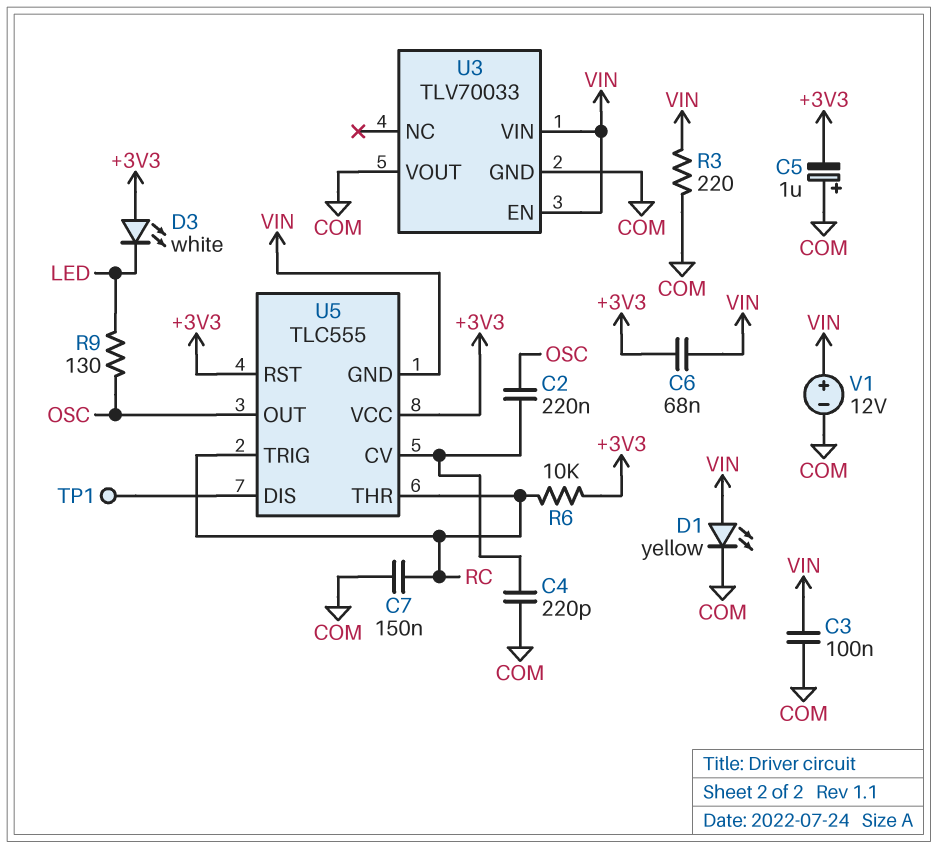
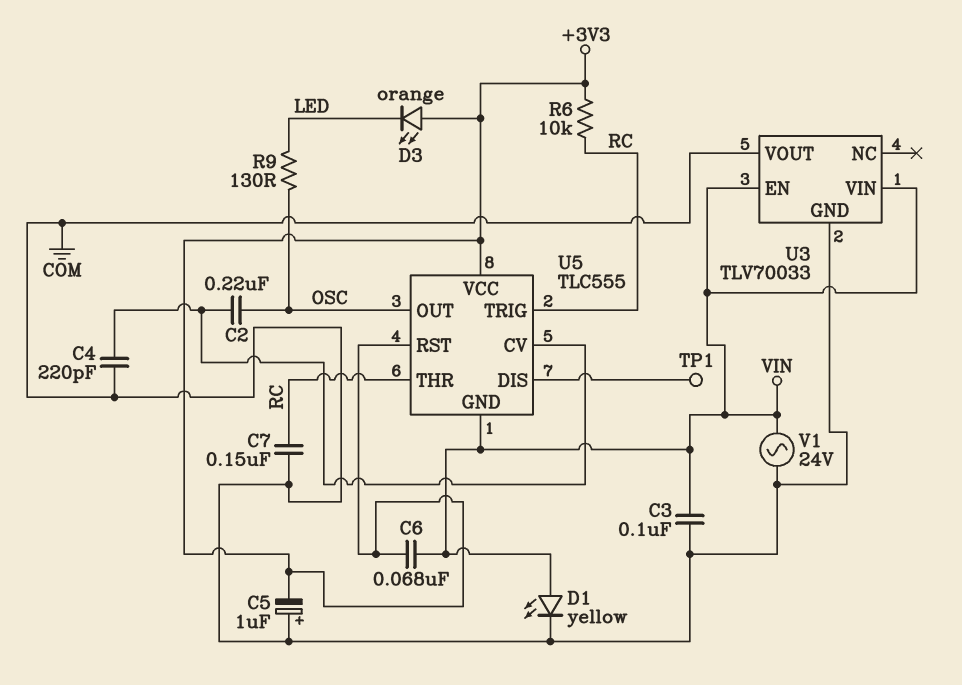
D3: LED white (A +3V3, K LED) -> LED orange (A +3V3, K LED)
R3: 220 (COM, VIN) -> none
V1: 12V (plus VIN, minus COM) -> AC 24V (COM, VIN)

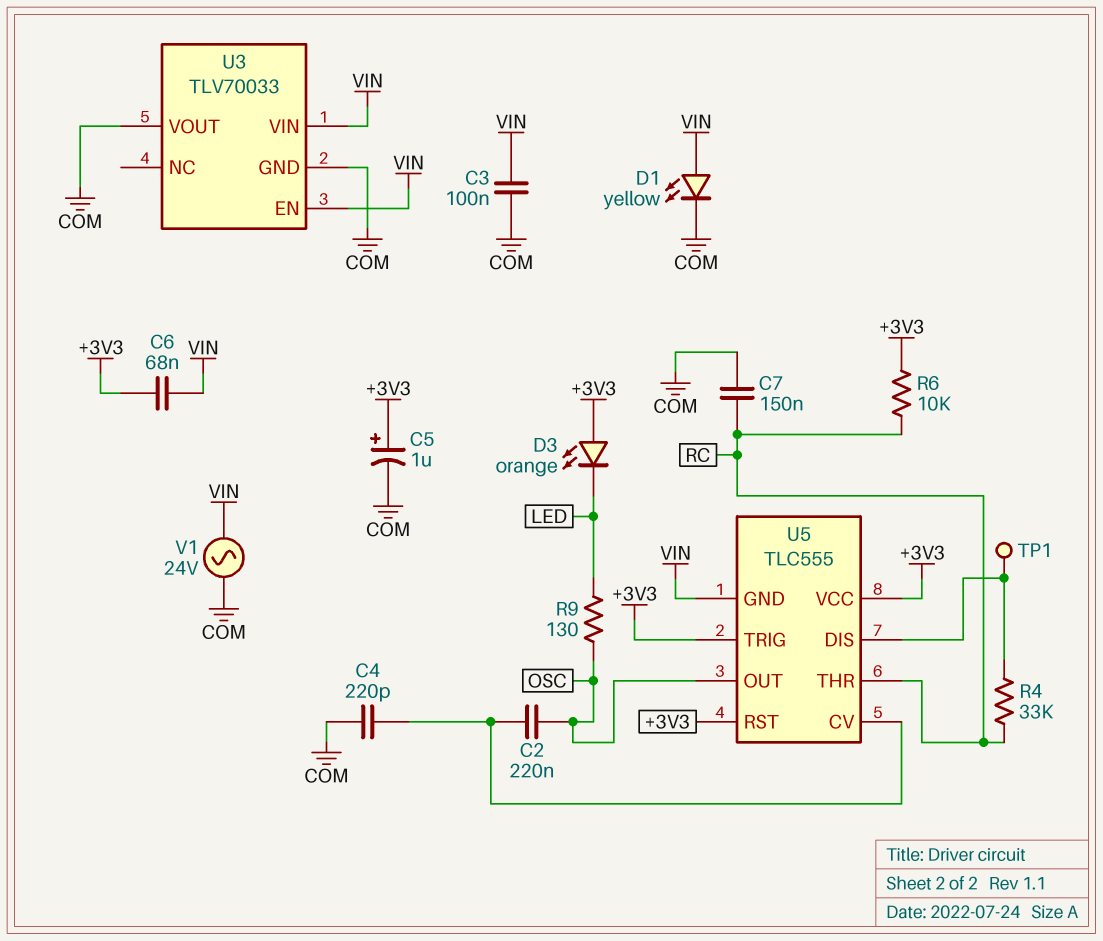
C5: 1uF (plus COM, minus +3V3) -> 1uF (plus +3V3, minus COM)
R4: none -> 33k (RC, U5/DIS)
U5 pin TRIG: RC -> +3V3

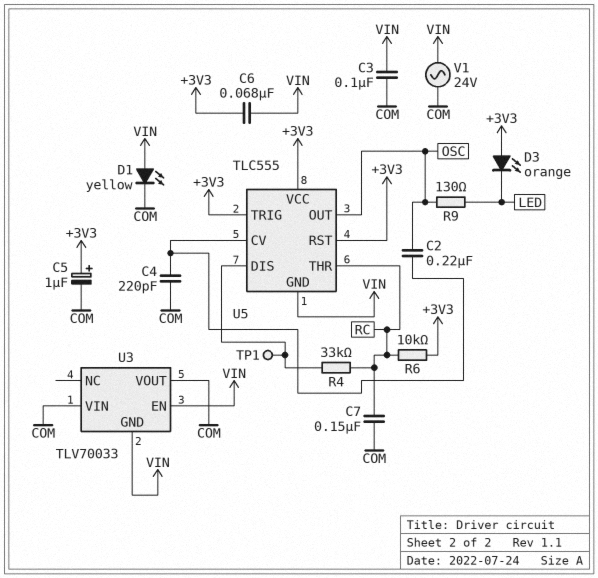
U3 pin GND: COM -> VIN
U3 pin VIN: VIN -> COM

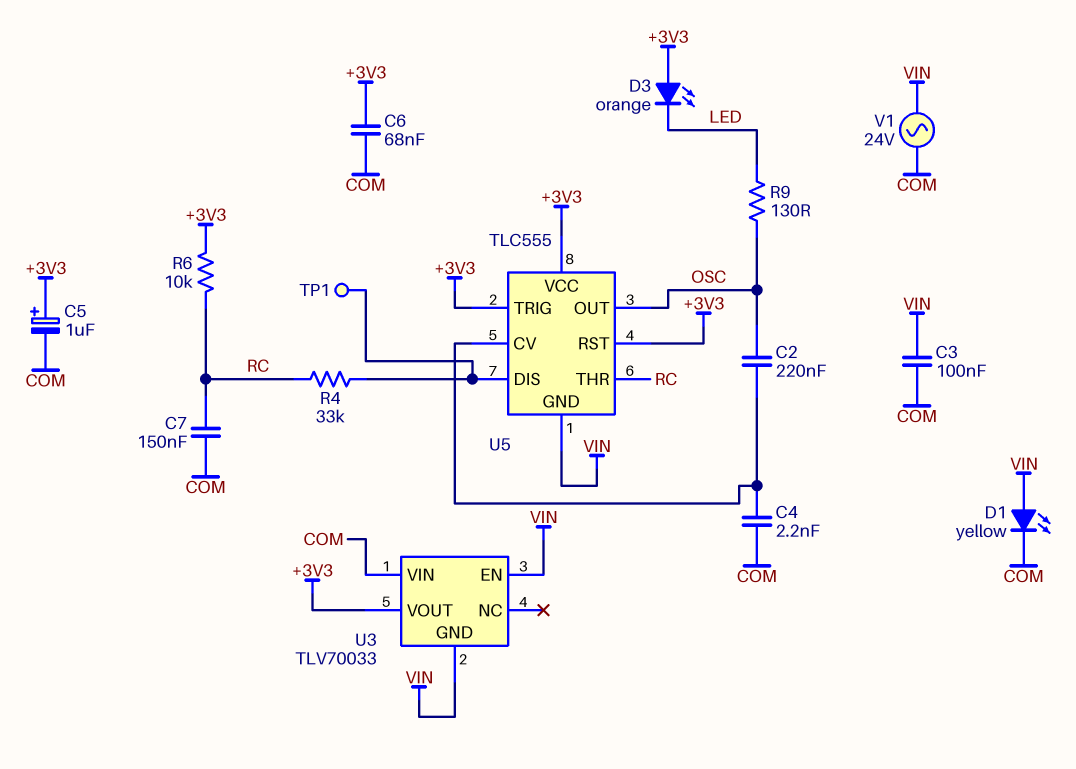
C4: 220pF (COM, U5/CV) -> 2.2nF (COM, U5/CV)
C6: 68nF (+3V3, VIN) -> 68nF (+3V3, COM)
U3 pin VOUT: COM -> +3V3

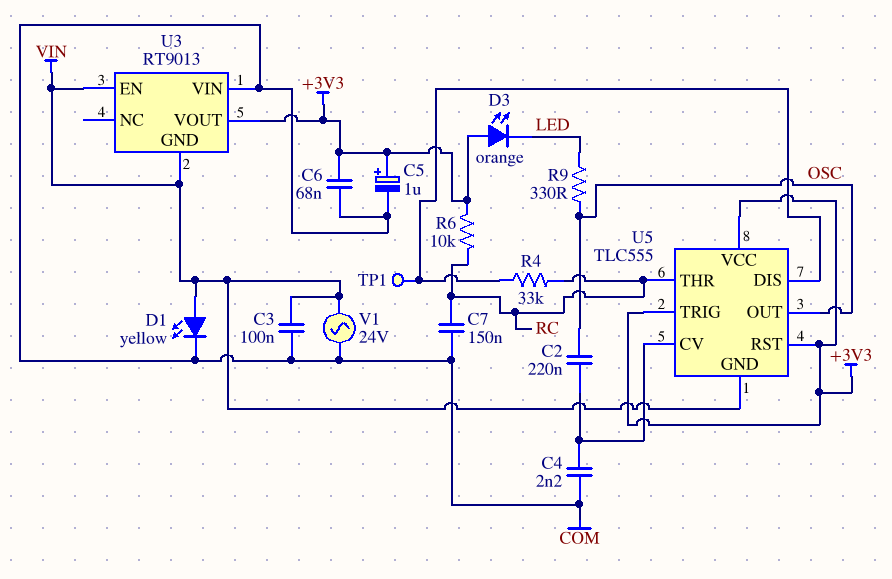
R9: 130 (LED, OSC) -> 330 (LED, OSC)
U3: TLV70033 -> RT9013

